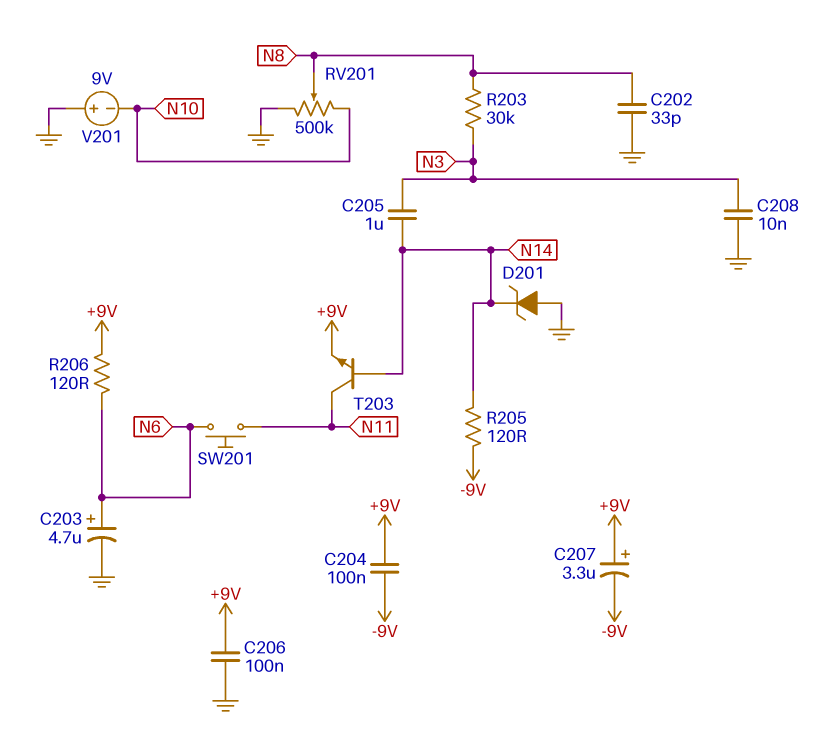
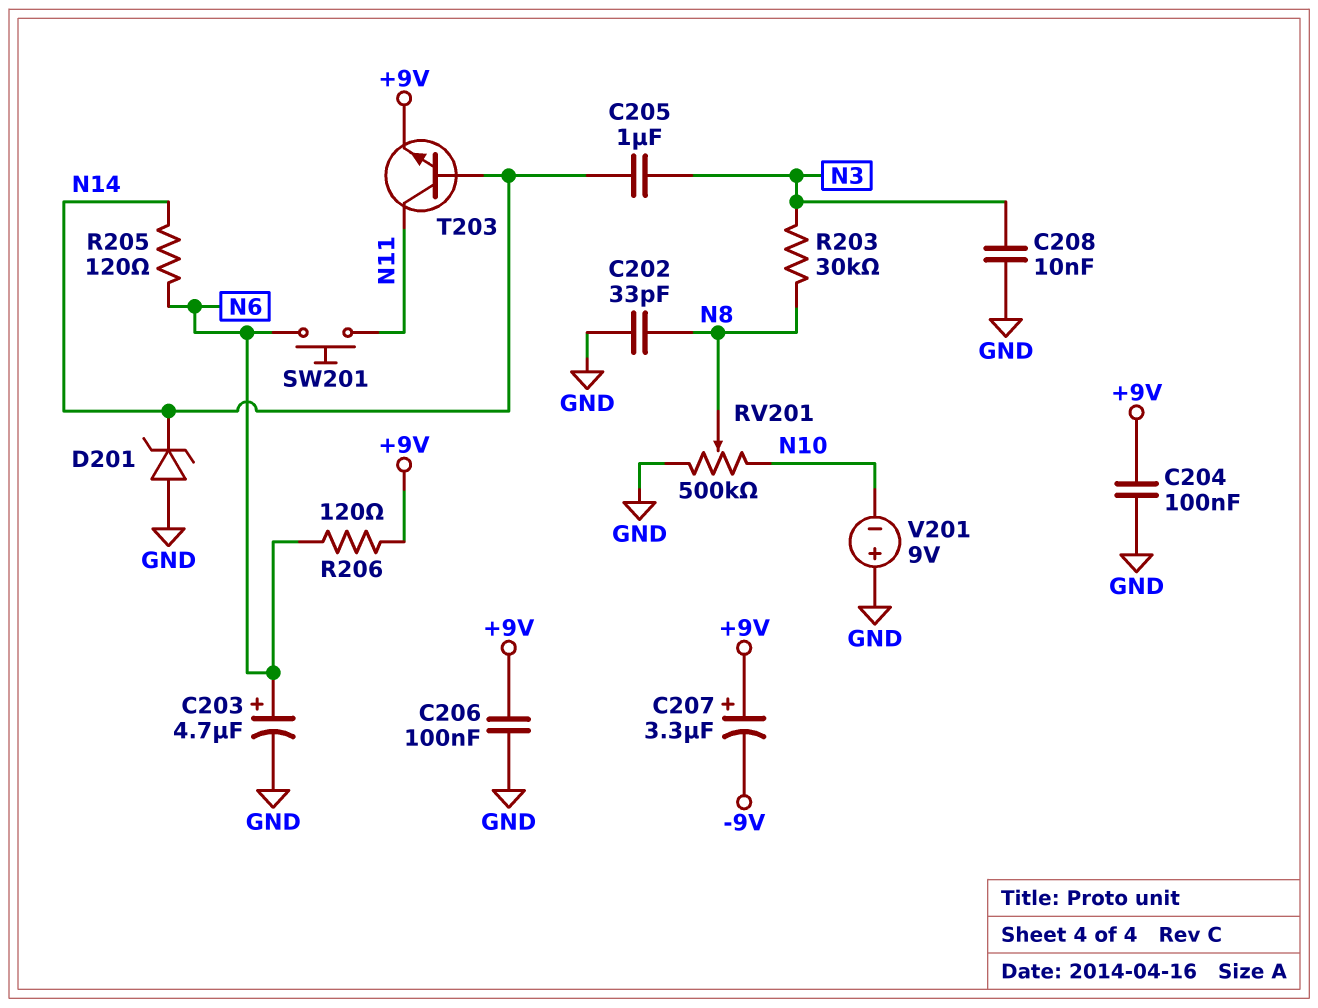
C204: 100nF (+9V, -9V) -> 100nF (+9V, GND)
R205: 120 (-9V, N14) -> 120 (N6, N14)

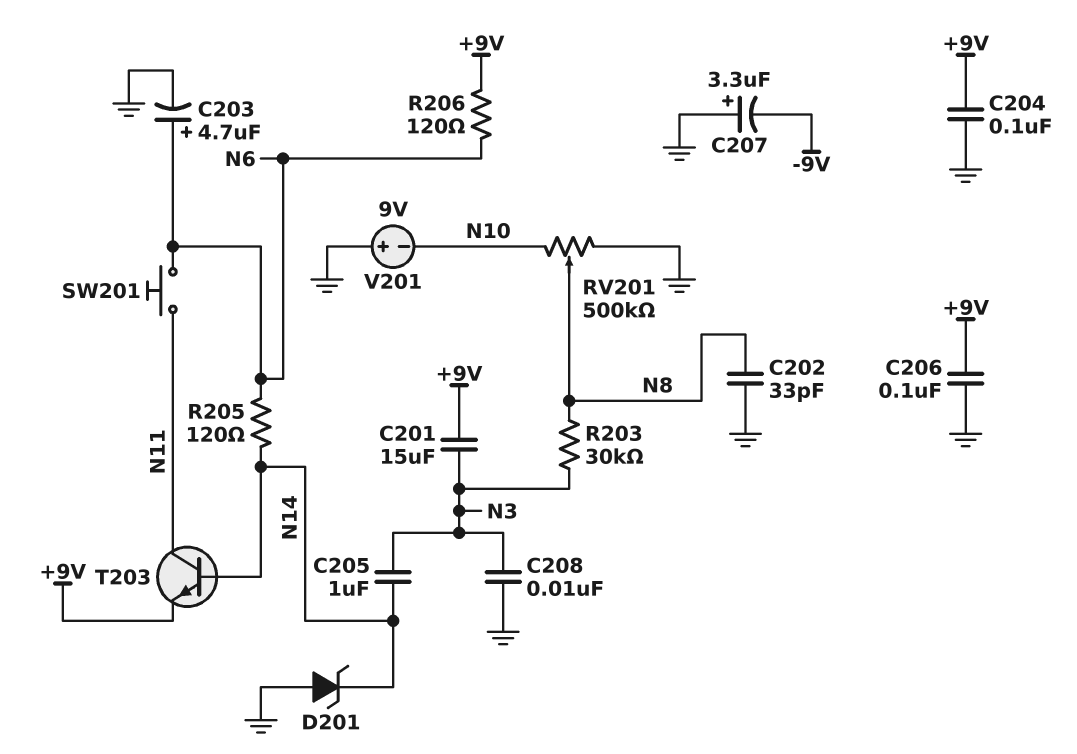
C201: none -> 15uF (+9V, N3)
C207: 3.3uF (plus +9V, minus -9V) -> 3.3uF (plus GND, minus -9V)

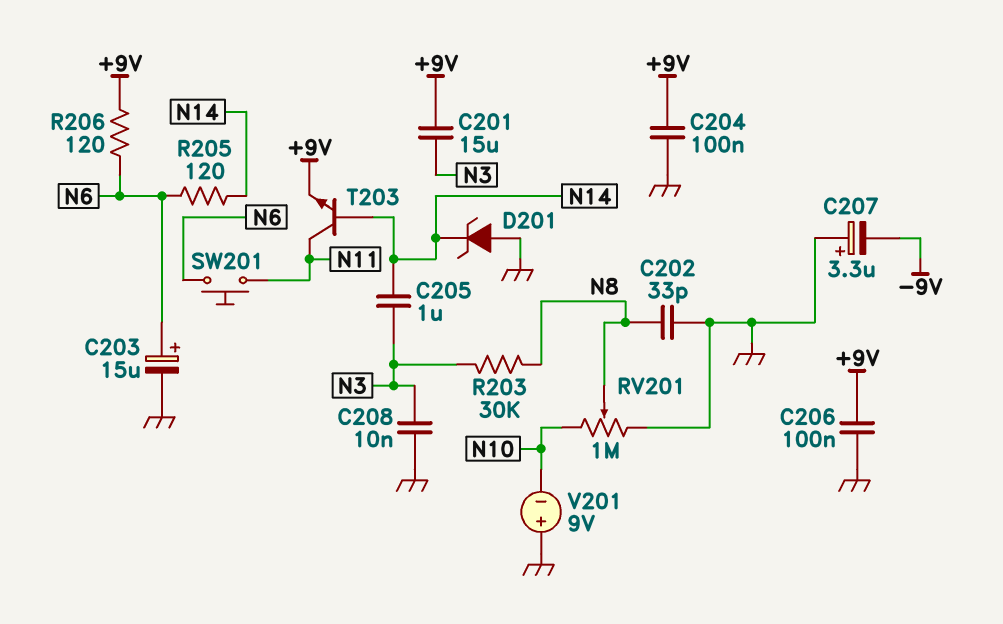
C203: 4.7uF (plus N6, minus GND) -> 15uF (plus N6, minus GND)
RV201: 500k (GND, N10, wiper N8) -> 1M (GND, N10, wiper N8)

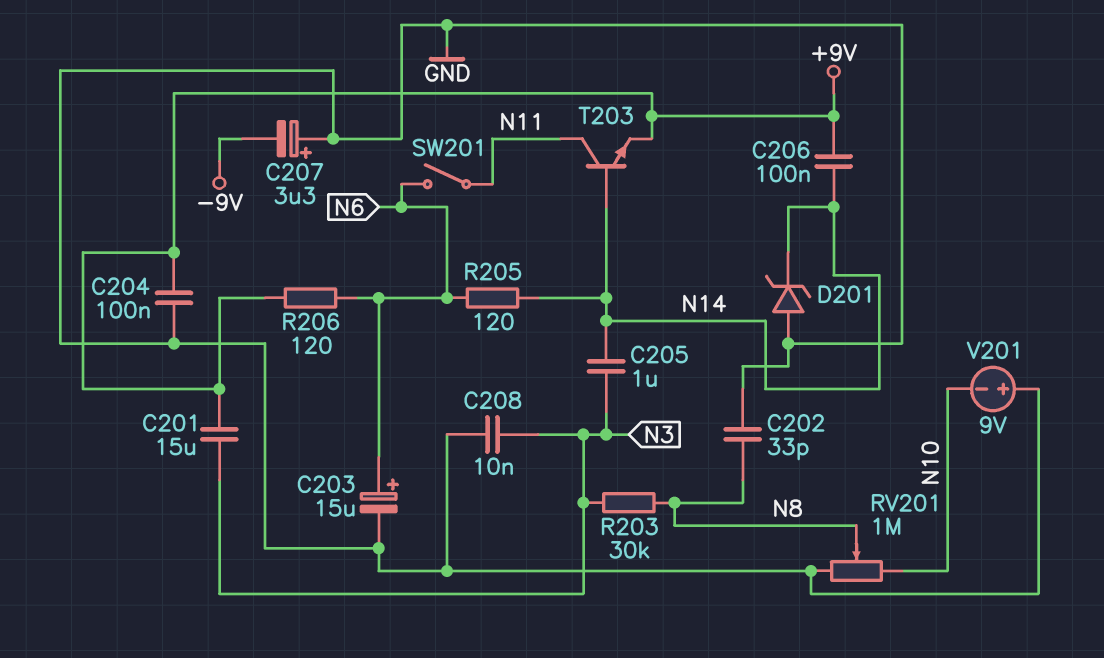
C206: 100nF (+9V, GND) -> 100nF (+9V, N14)
SW201: button (N6, N11) -> switch (N6, N11)

